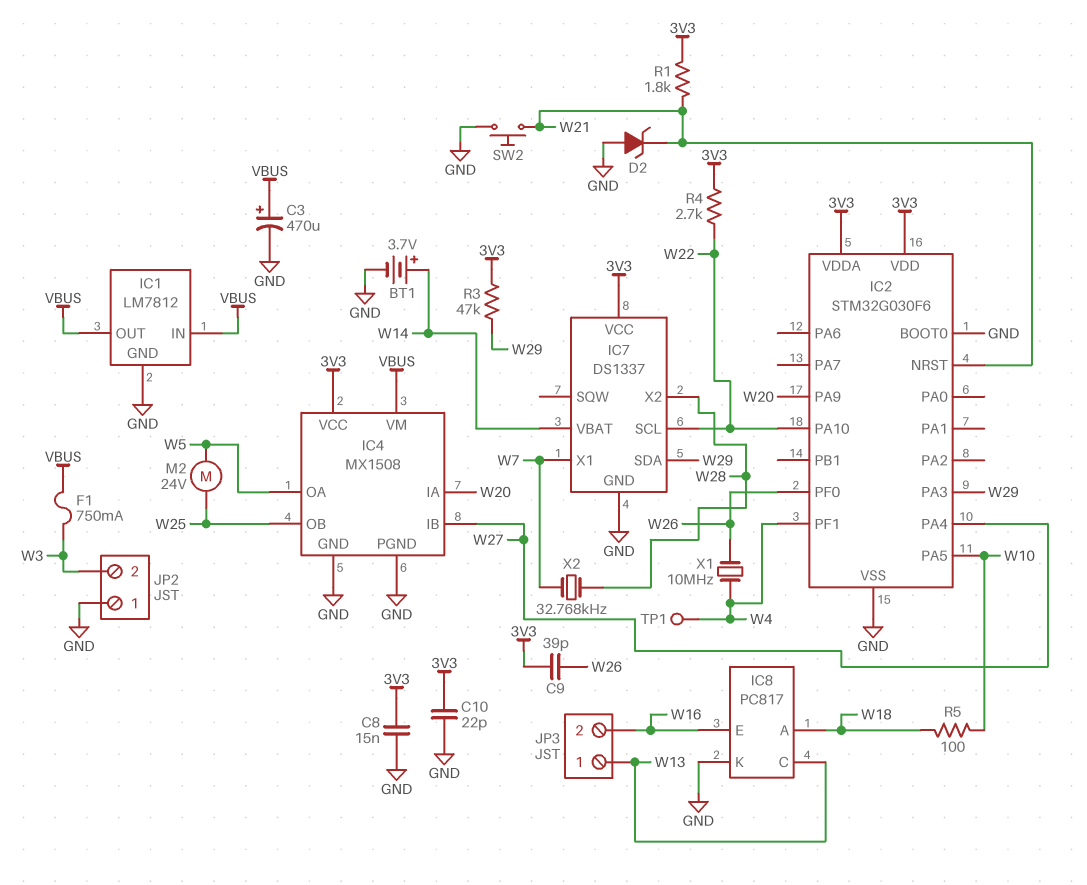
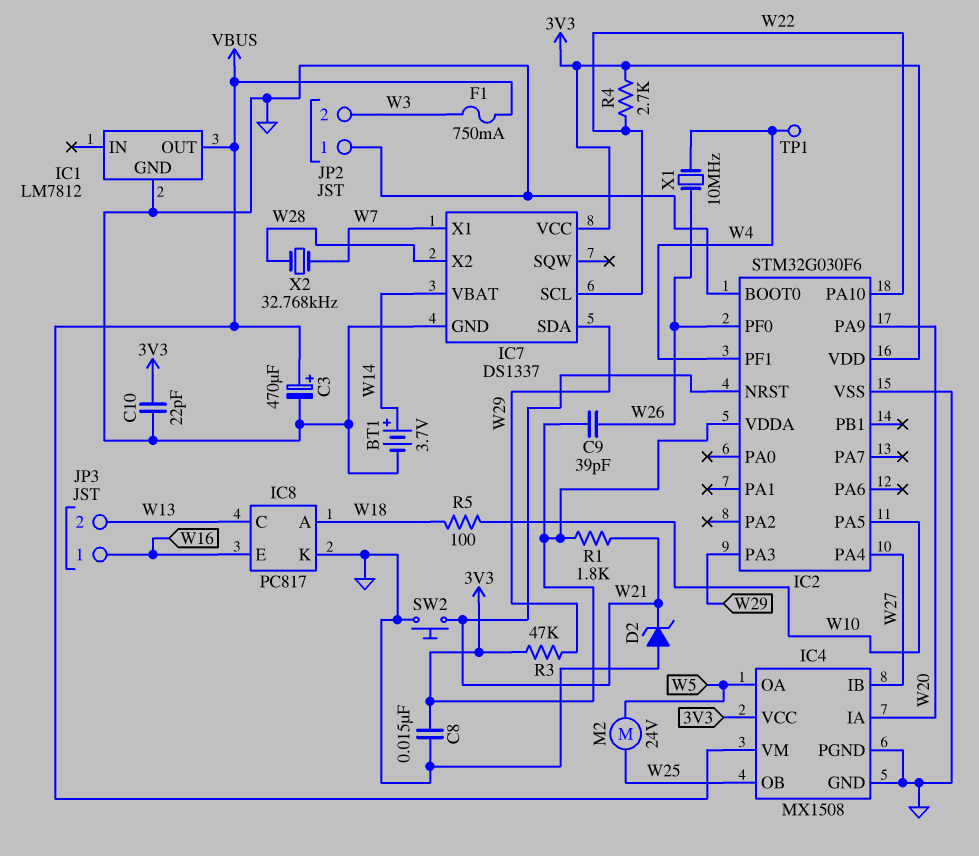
IC1 pin IN: VBUS -> none
JP3 pin 1: W13 -> W16
JP3 pin 2: W16 -> W13

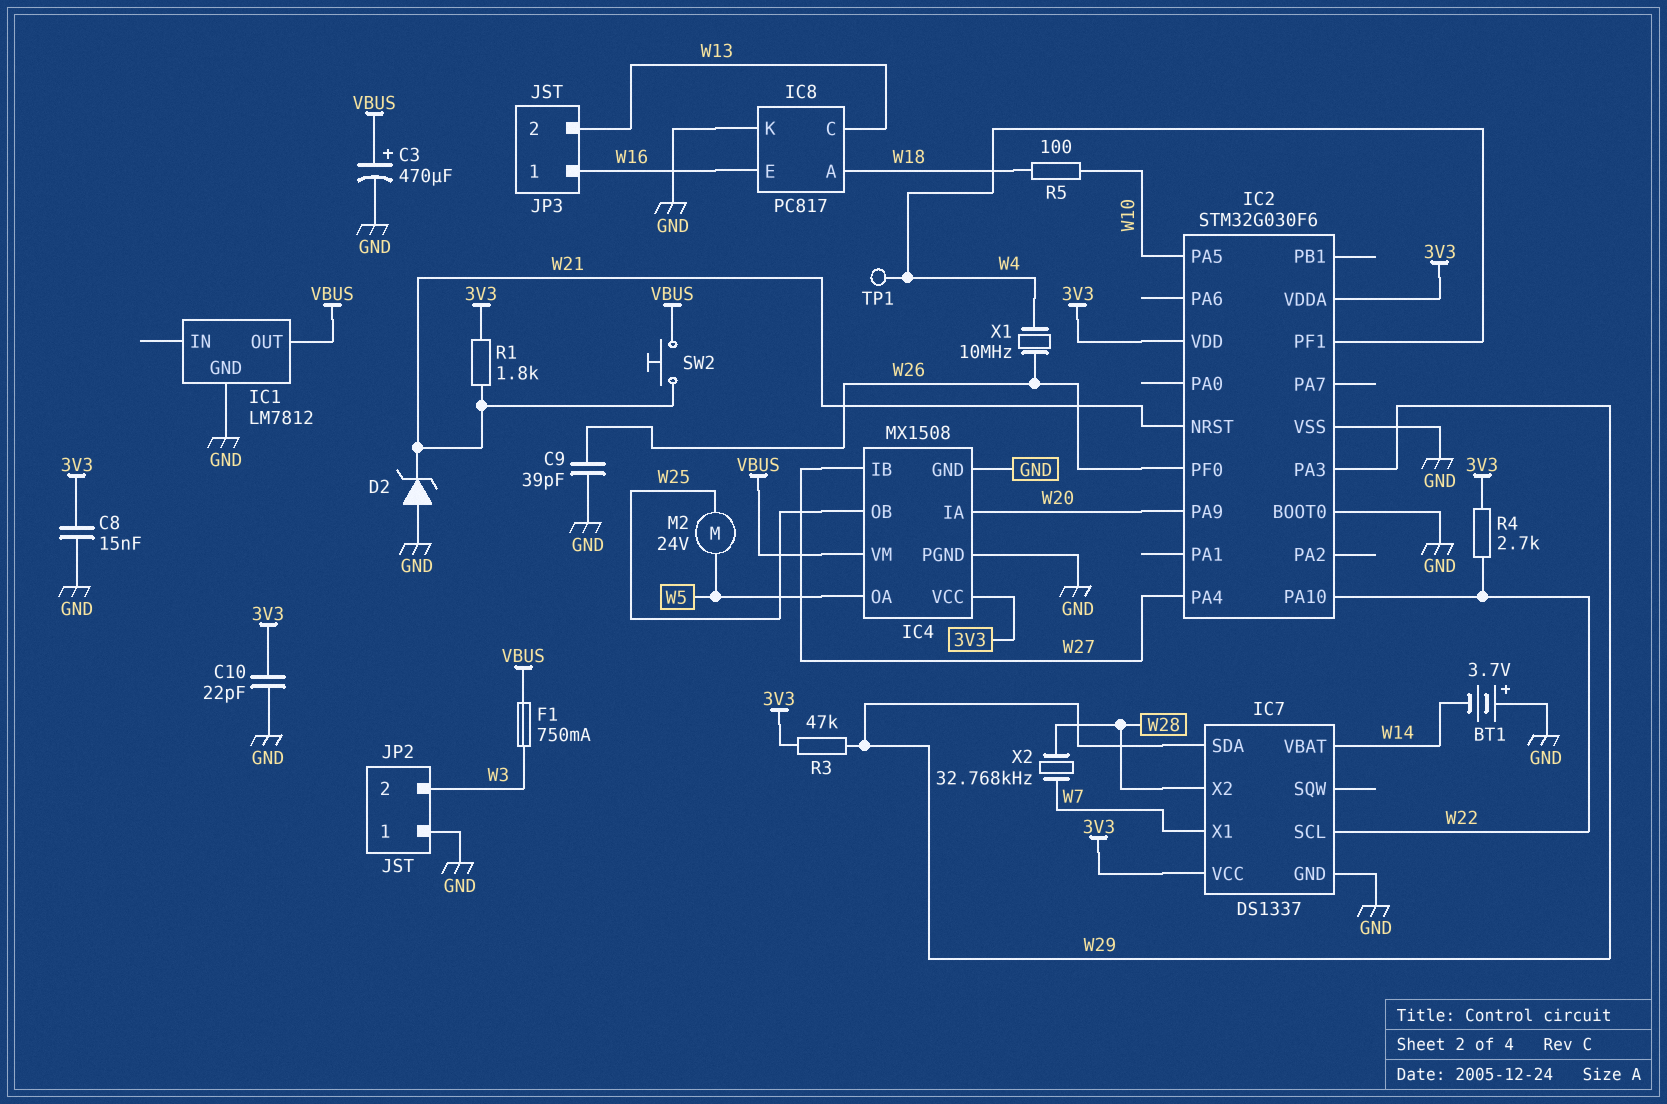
BT1: 3.7V (plus W14, minus GND) -> 3.7V (plus GND, minus W14)
C9: 39pF (3V3, W26) -> 39pF (GND, W26)
SW2: button (GND, W21) -> button (VBUS, W21)

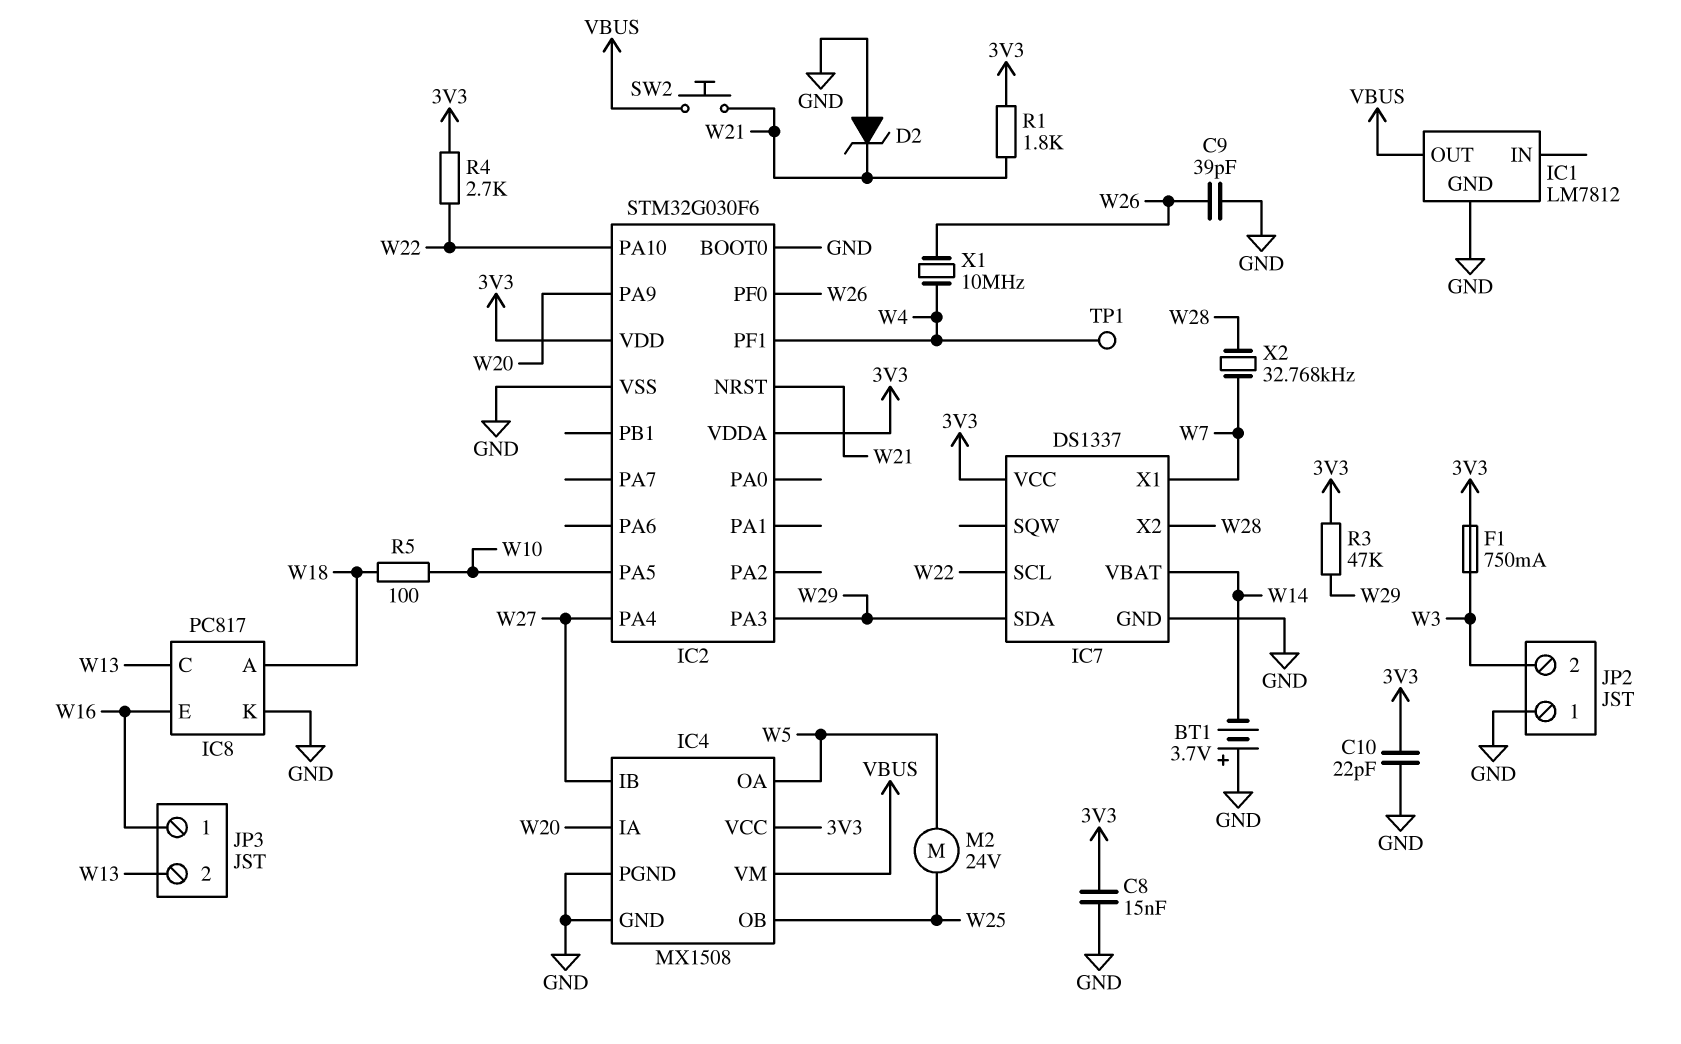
C3: 470uF (plus VBUS, minus GND) -> none
F1: 750mA (VBUS, W3) -> 750mA (3V3, W3)

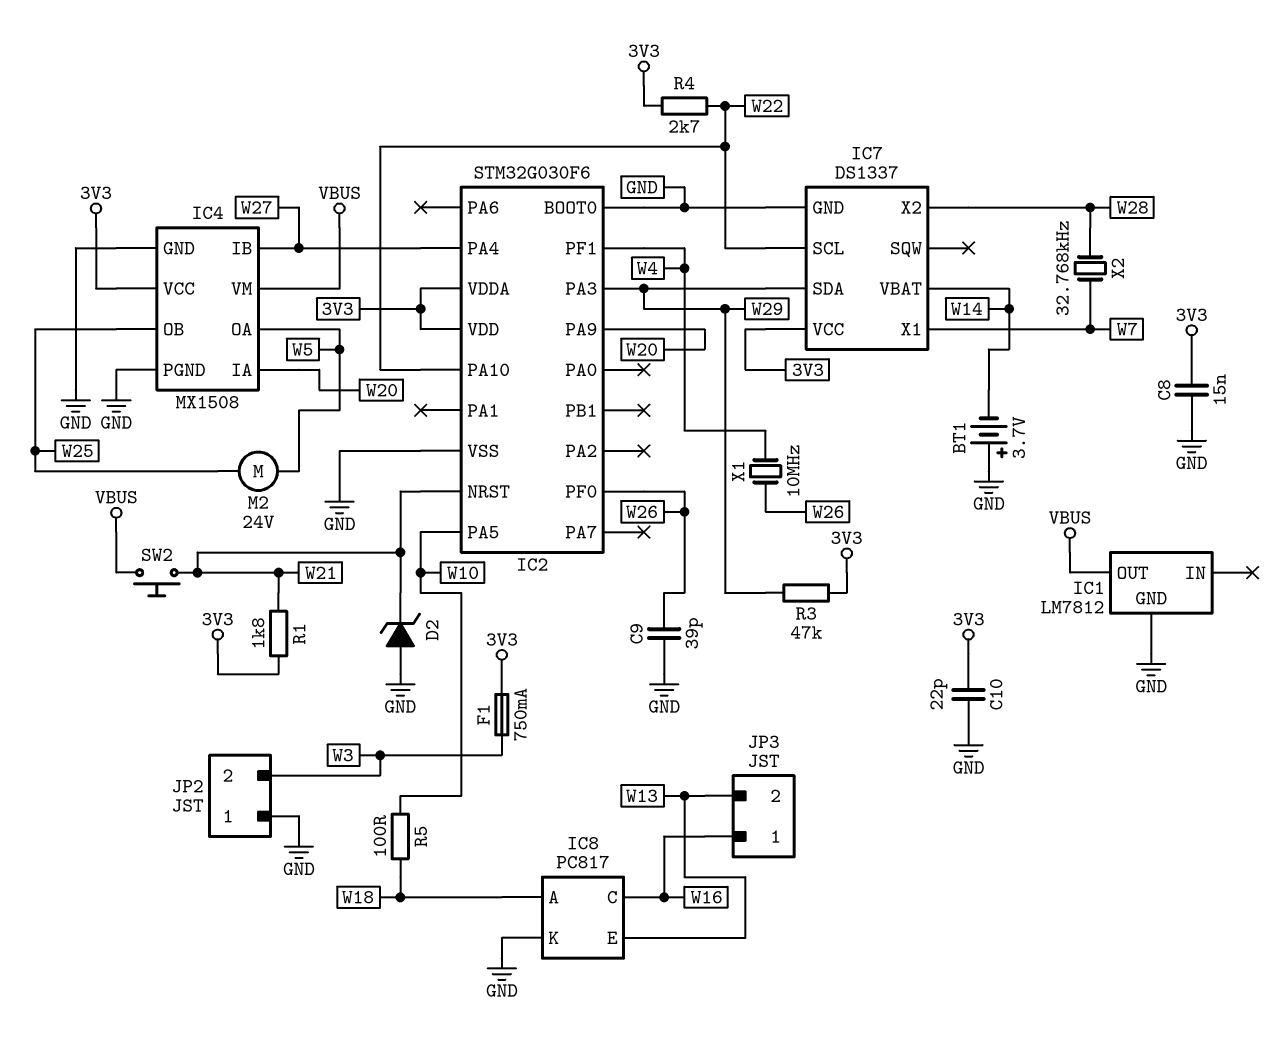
IC8 pin C: W13 -> W16
IC8 pin E: W16 -> W13
TP1: test point (W4) -> none

